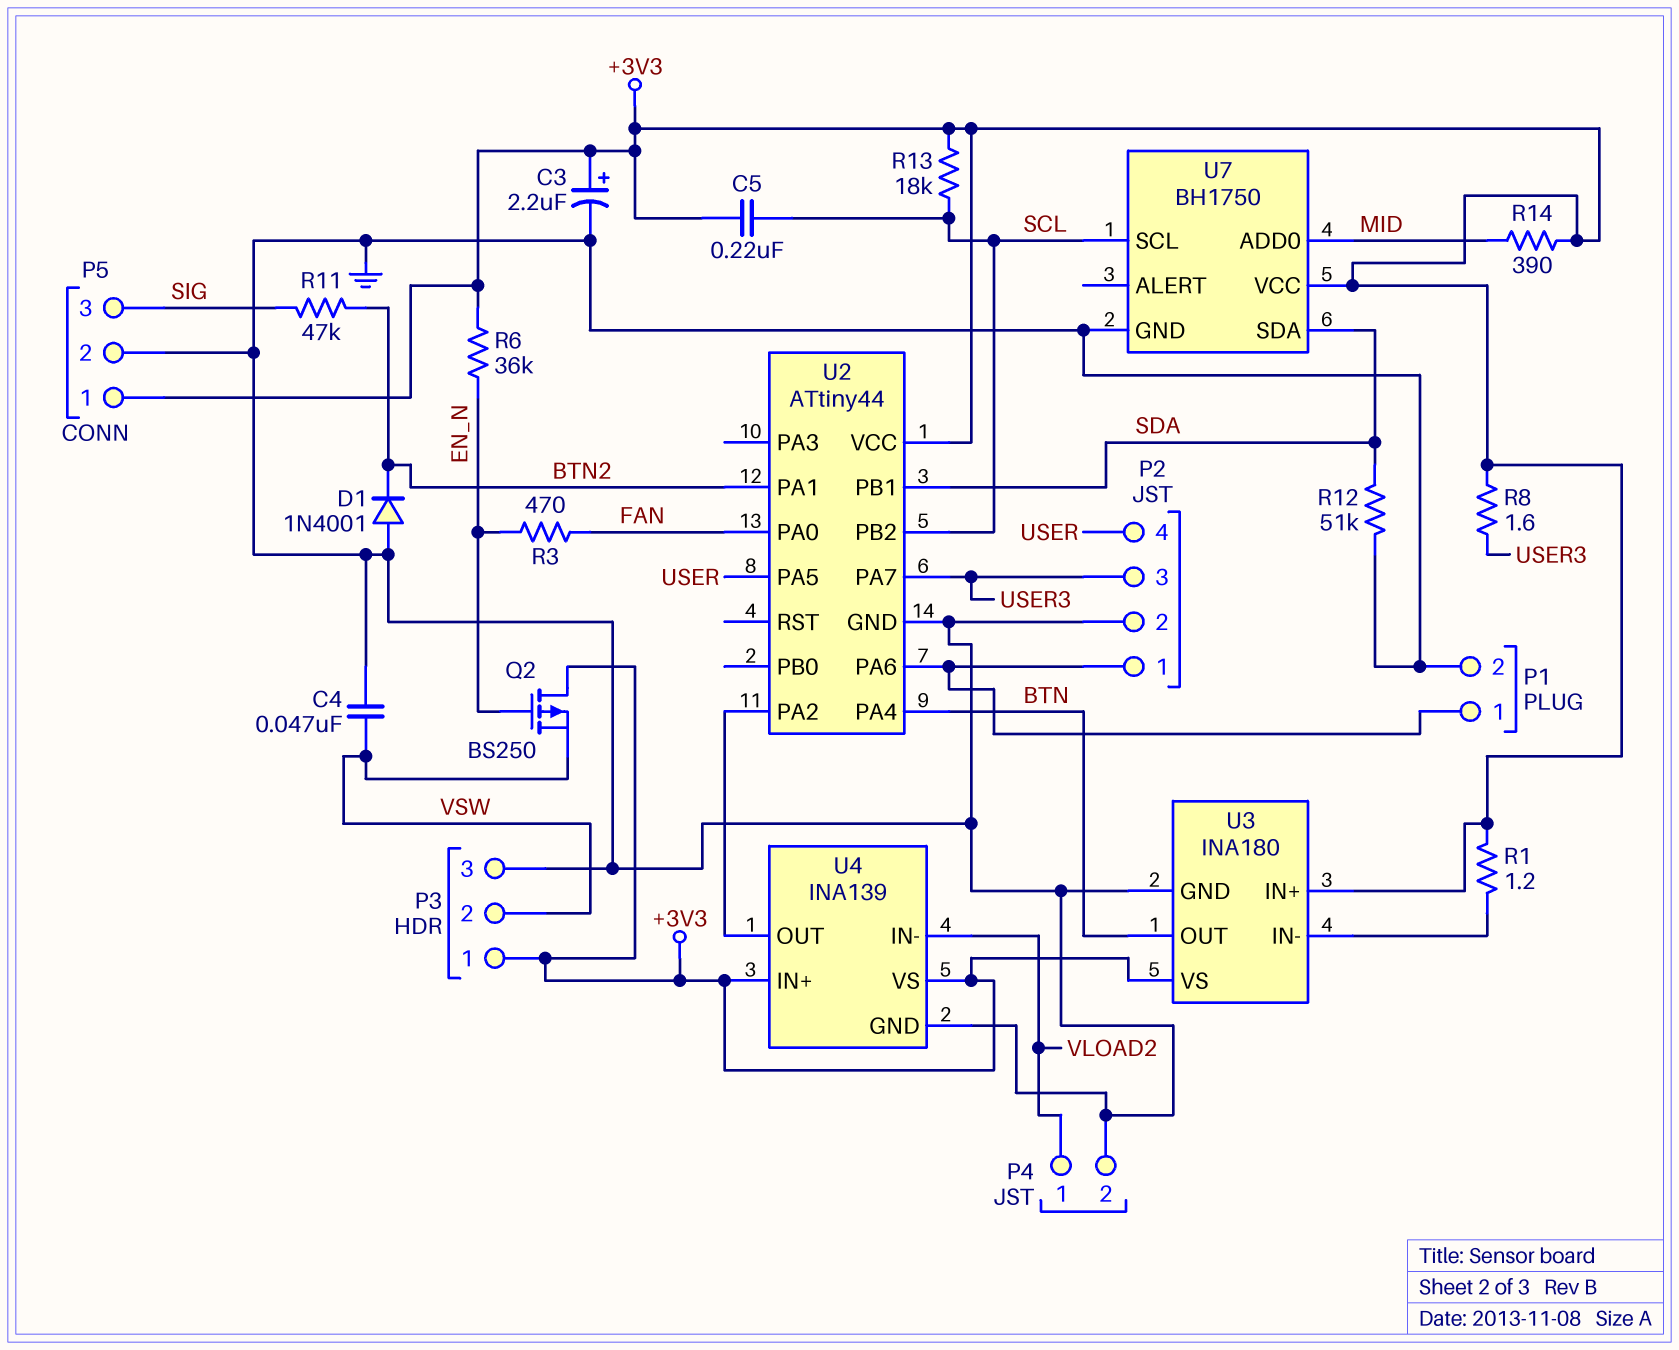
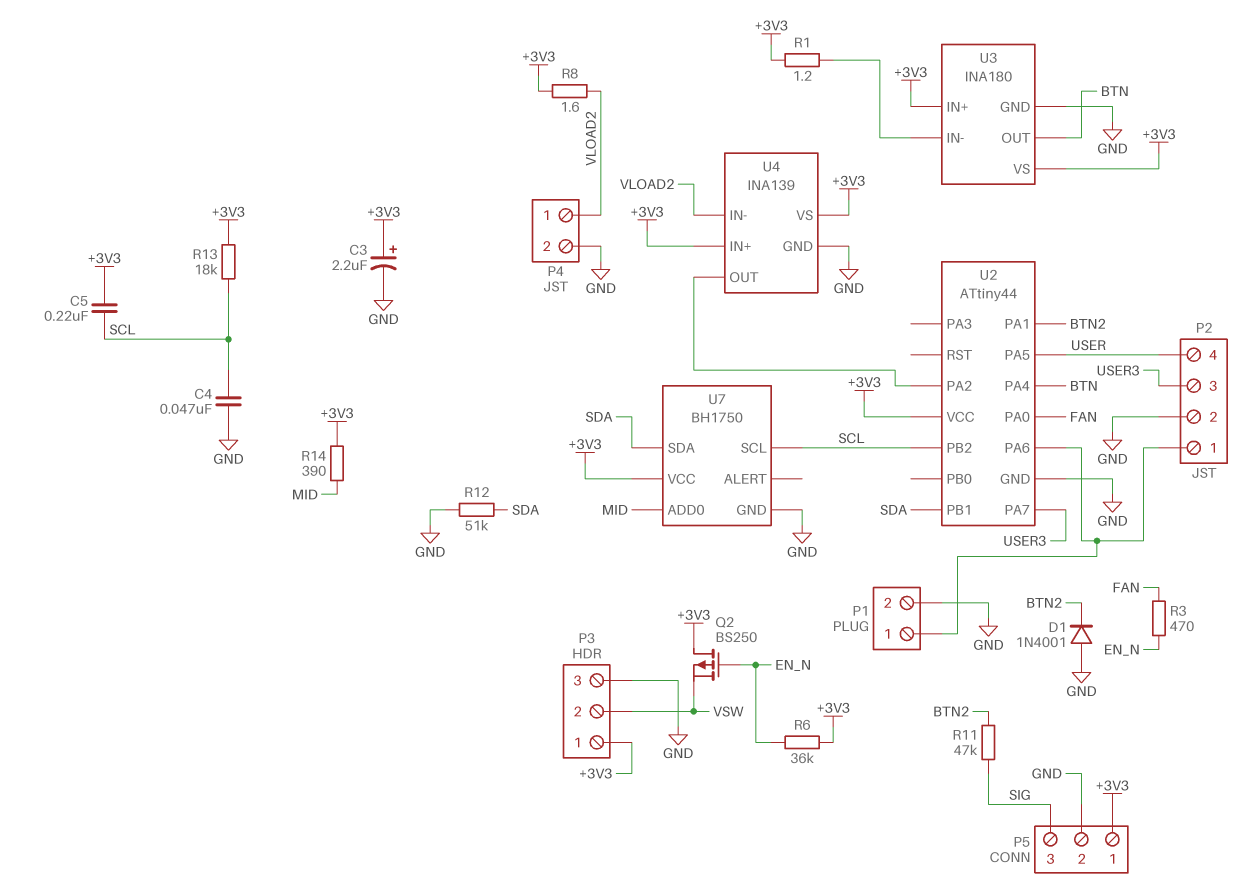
C4: 47nF (GND, VSW) -> 47nF (GND, SCL)
R8: 1.6 (+3V3, USER3) -> 1.6 (+3V3, VLOAD2)

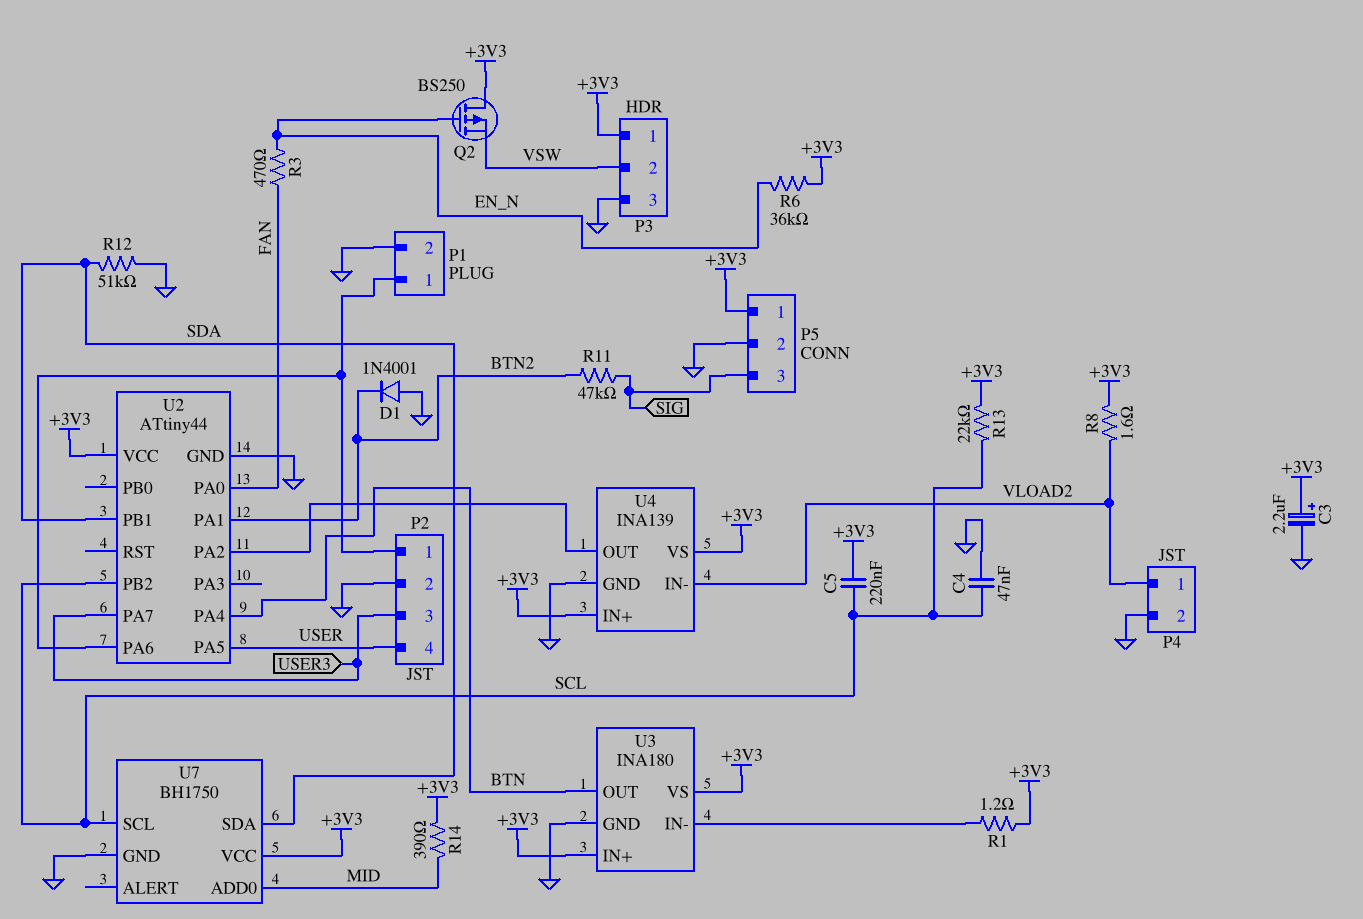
R13: 18k (+3V3, SCL) -> 22k (+3V3, SCL)

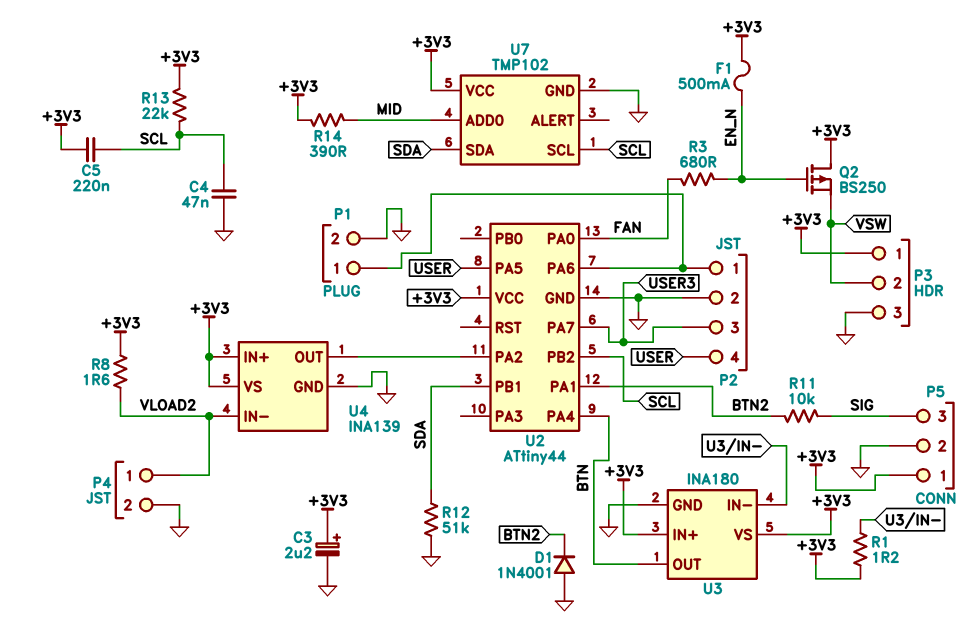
F1: none -> 500mA (+3V3, EN_N)
R3: 470 (EN_N, FAN) -> 680 (EN_N, FAN)
R6: 36k (+3V3, EN_N) -> none
R11: 47k (BTN2, SIG) -> 10k (BTN2, SIG)
U7: BH1750 -> TMP102

